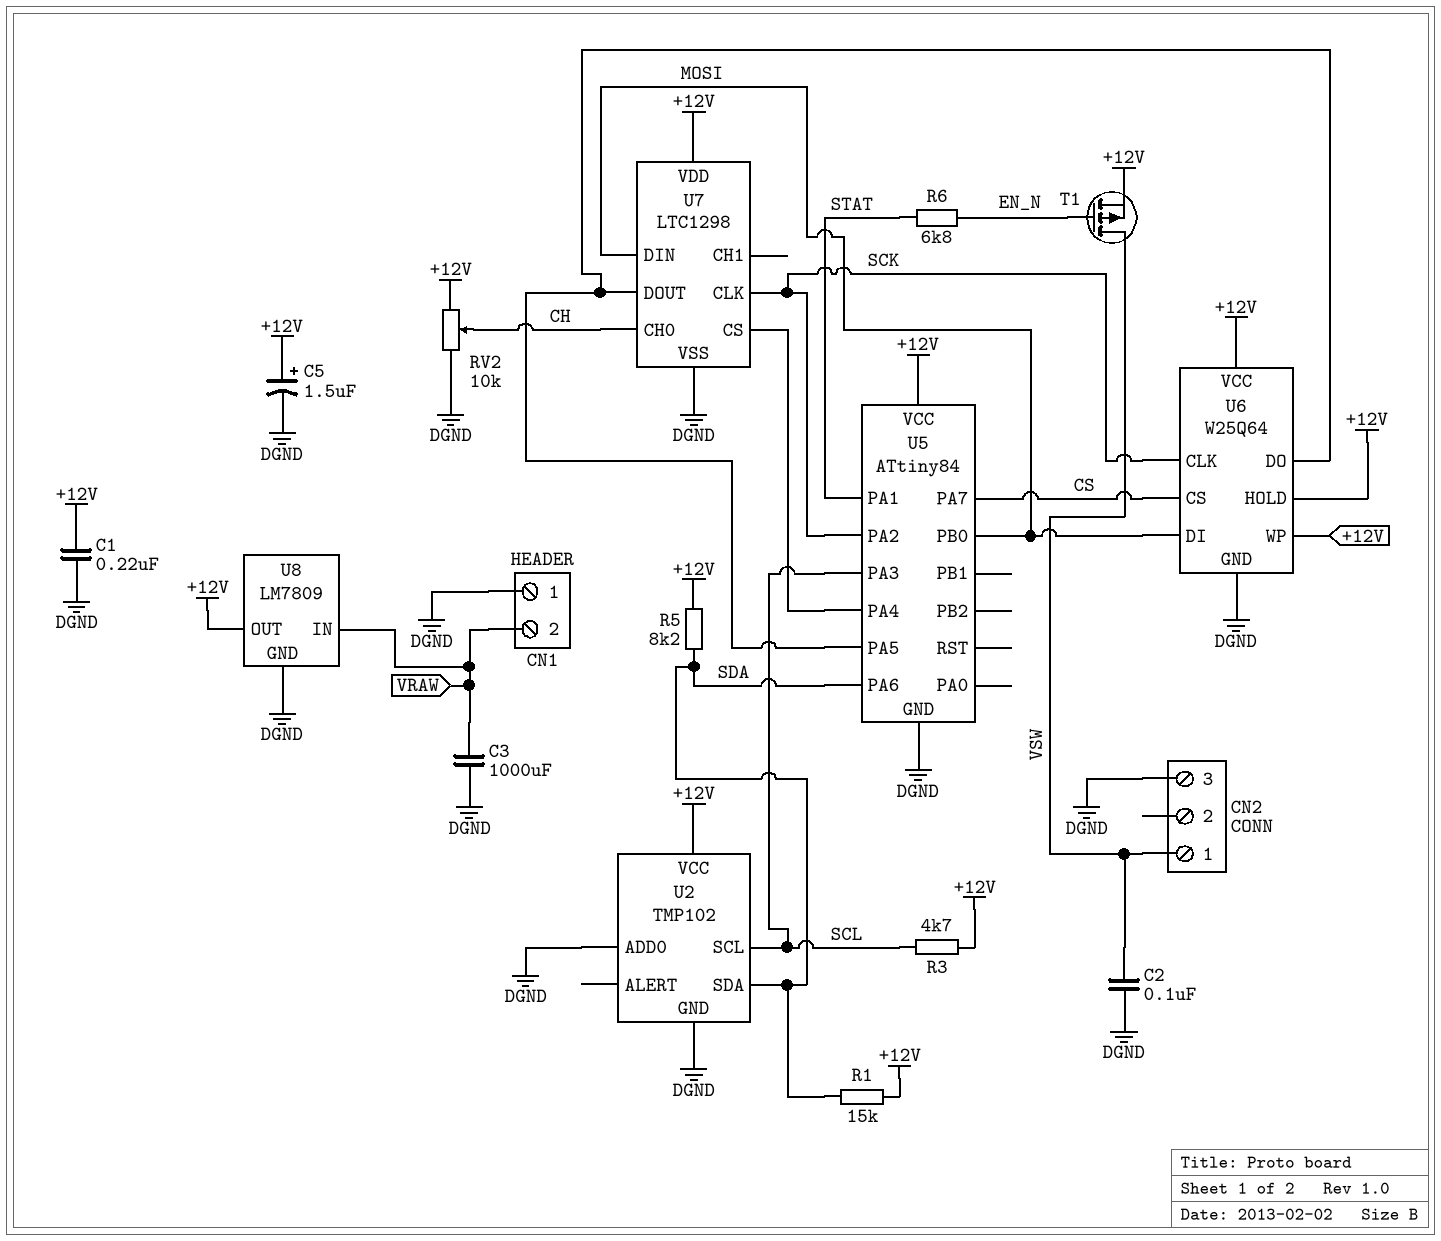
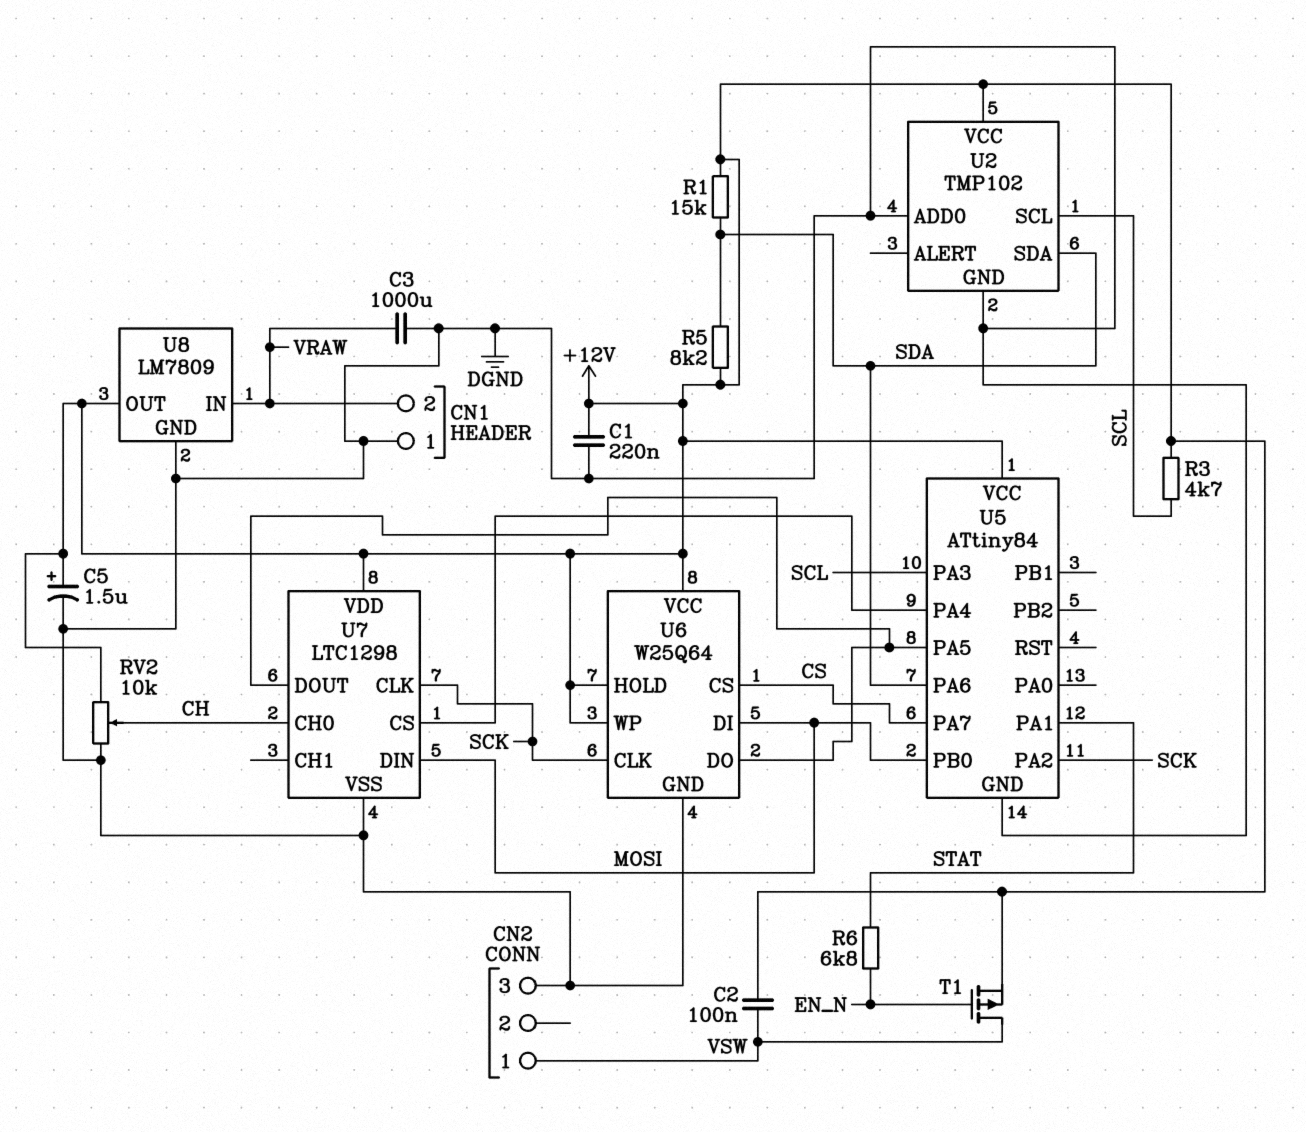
C2: 100nF (DGND, VSW) -> 100nF (+12V, VSW)

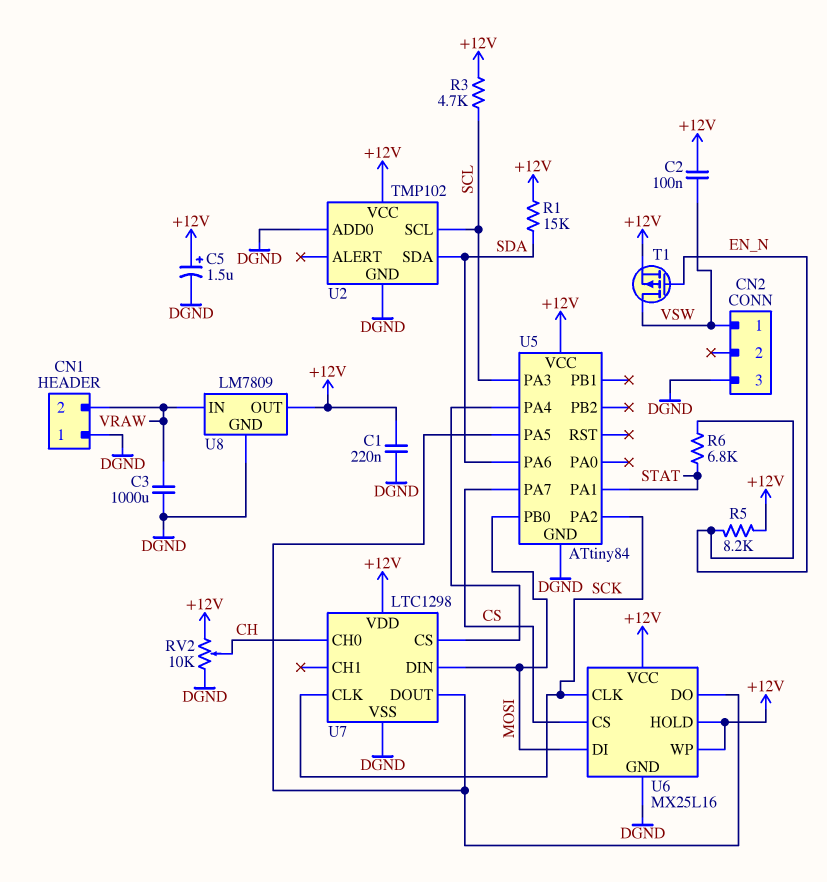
R5: 8.2k (+12V, SDA) -> 8.2k (+12V, EN_N)
U6: W25Q64 -> MX25L16

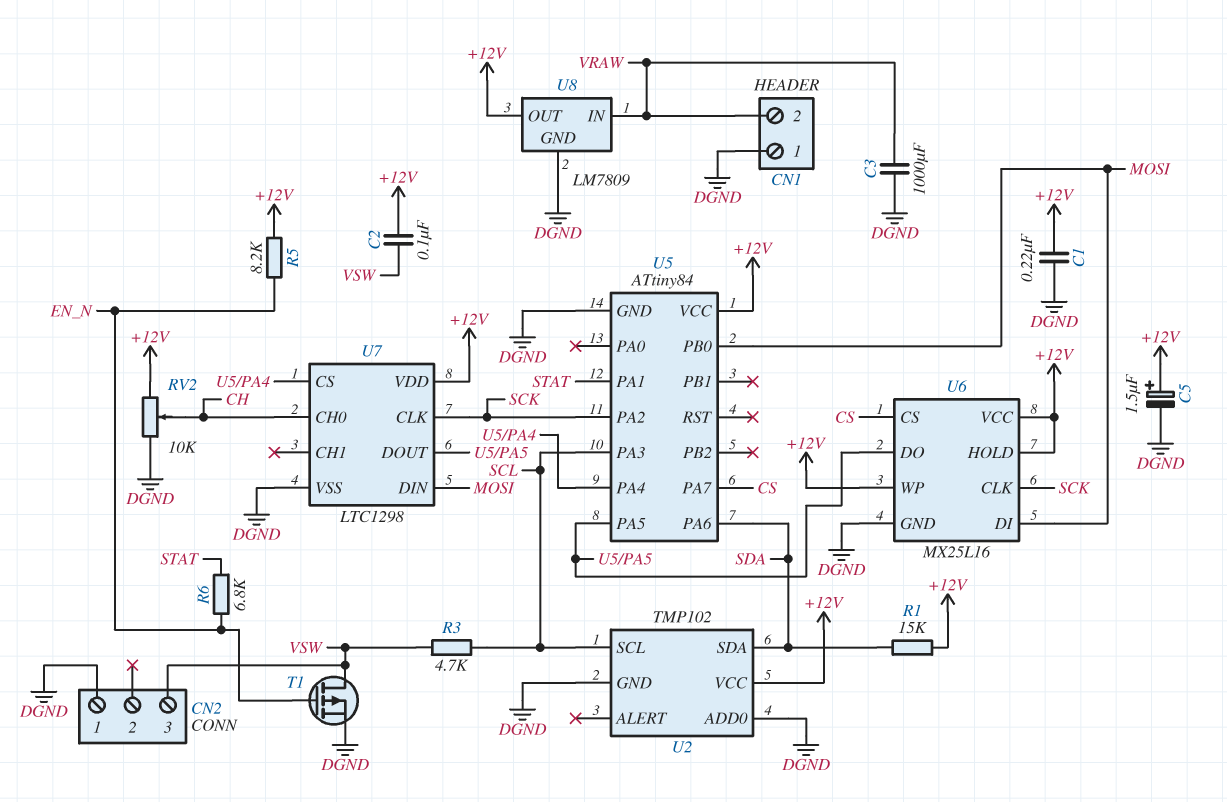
CN2 pin 1: VSW -> DGND
CN2 pin 3: DGND -> VSW
R3: 4.7k (+12V, SCL) -> 4.7k (SCL, VSW)
T1: PMOS (G EN_N, D VSW, S +12V) -> PMOS (G EN_N, D VSW, S DGND)

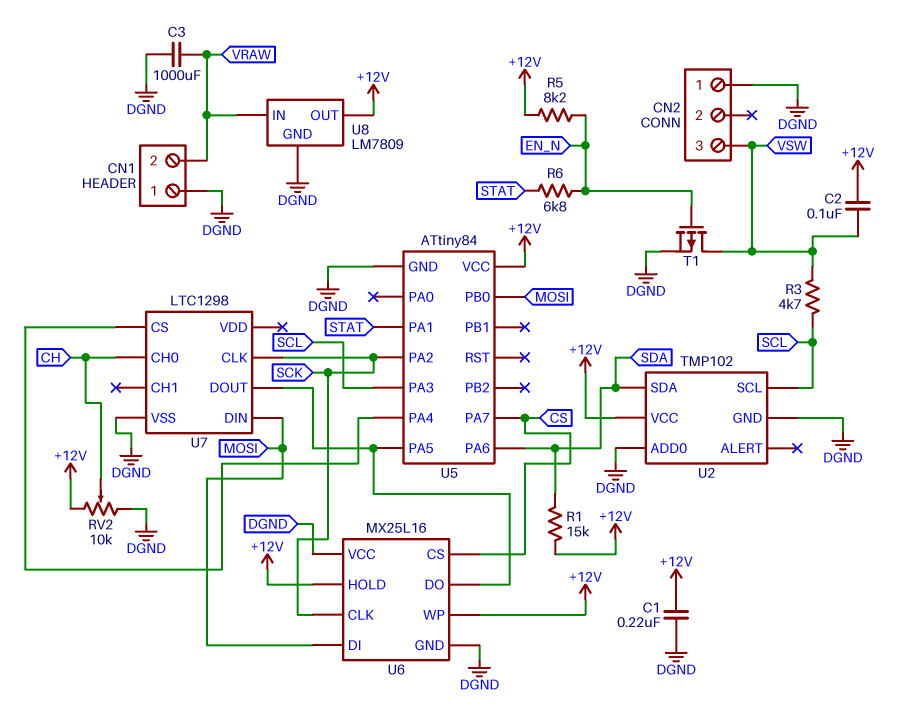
C5: 1.5uF (plus +12V, minus DGND) -> none
U6 pin VCC: +12V -> DGND
U7 pin VDD: +12V -> none

